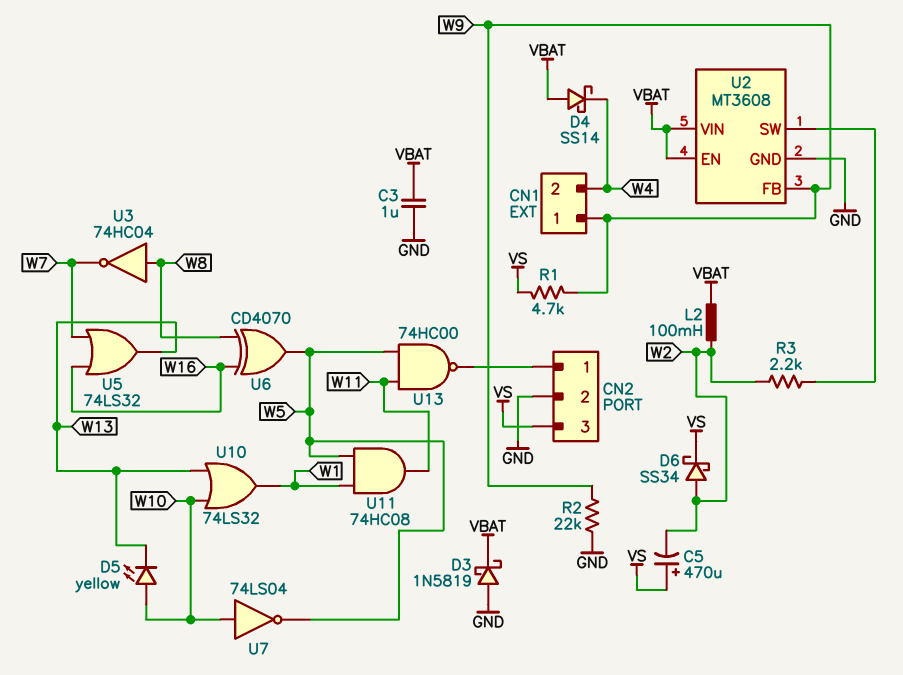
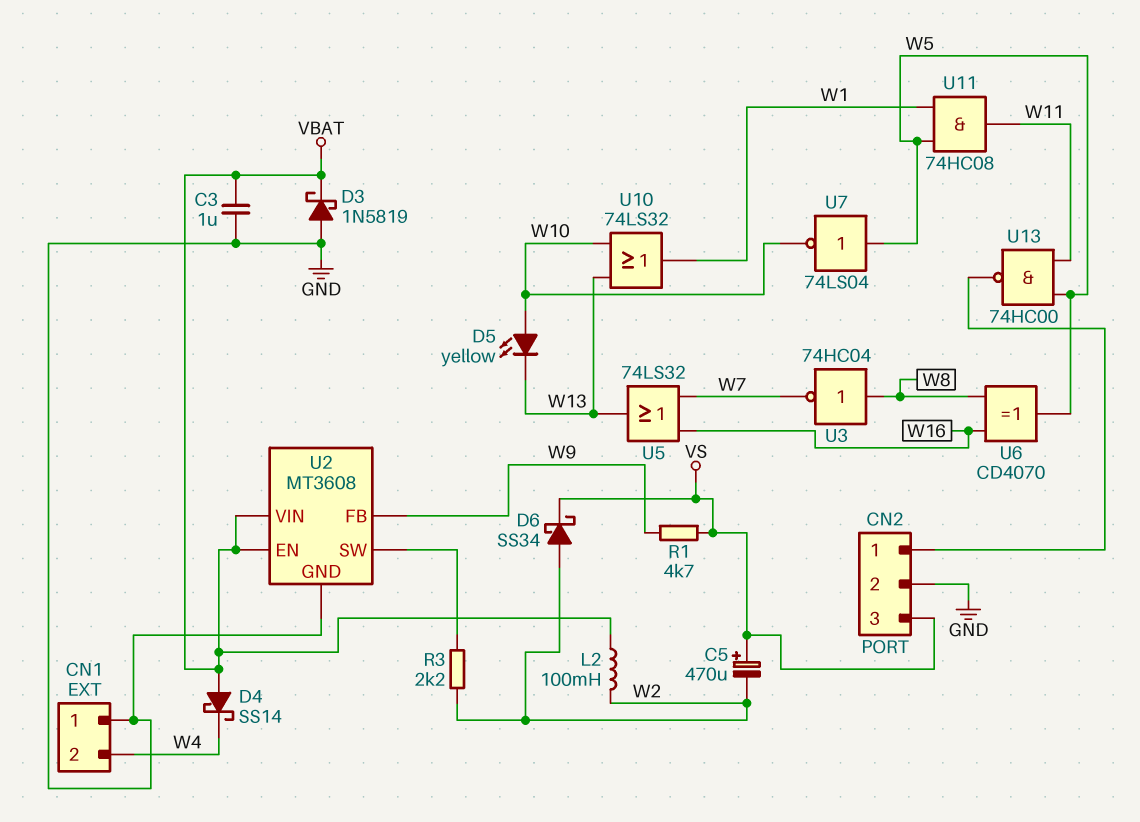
CN1 pin 1: W9 -> GND
R2: 22k (GND, W9) -> none
U7: NOT 74LS04 (in W10, out W5) -> NOT 74LS04 (in W5, out W10)

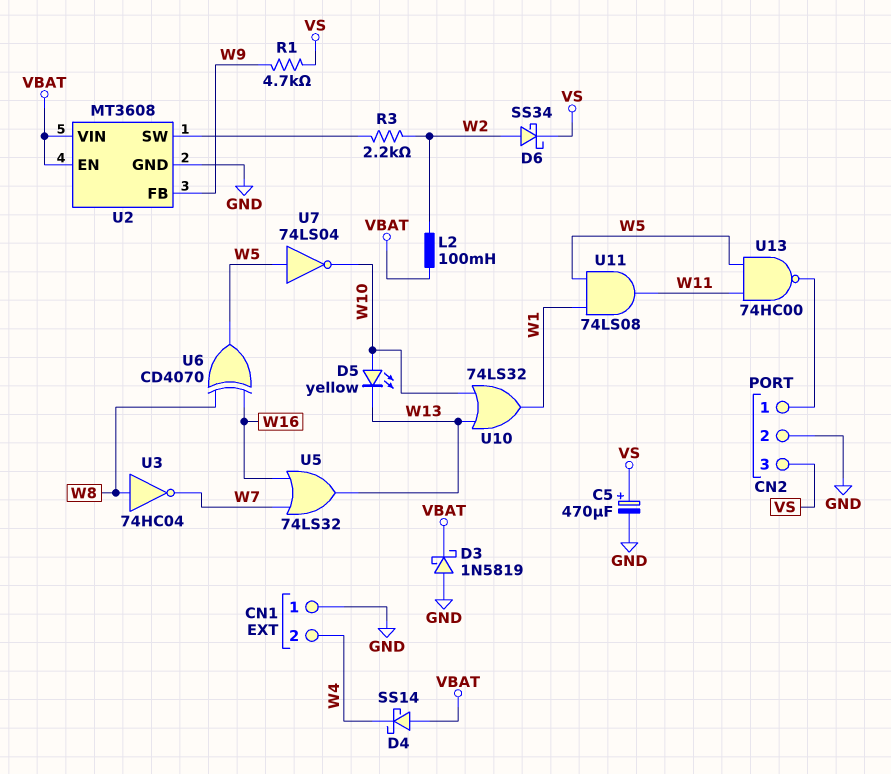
C3: 1uF (GND, VBAT) -> none
C5: 470uF (plus VS, minus W2) -> 470uF (plus VS, minus GND)
U11: AND 74HC08 (in W1, in W5, out W11) -> AND 74LS08 (in W1, in W5, out W11)

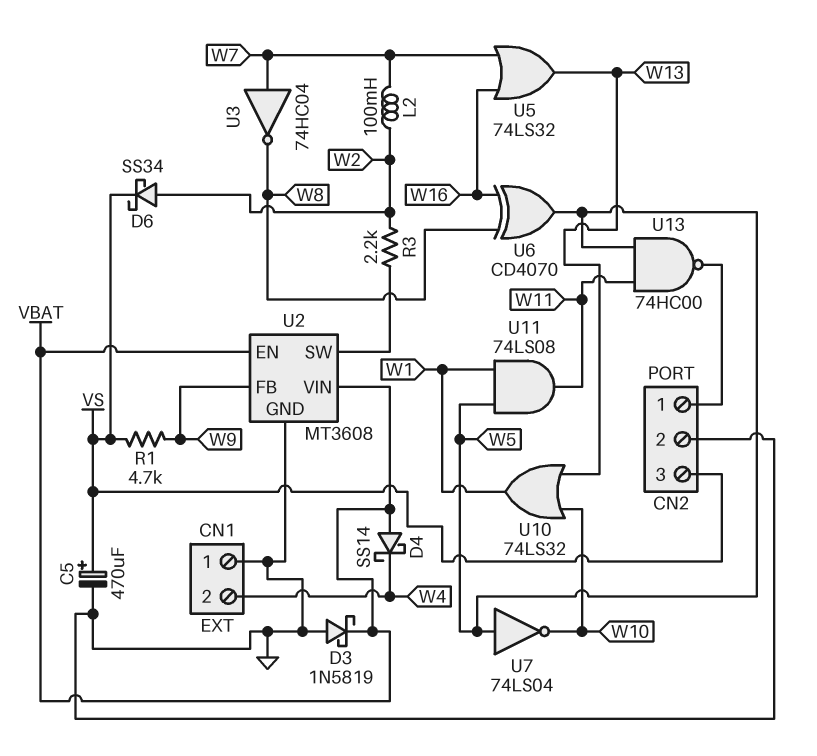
D5: LED yellow (A W10, K W13) -> none
L2: 100mH (VBAT, W2) -> 100mH (W2, W7)
U3: NOT 74HC04 (in W8, out W7) -> NOT 74HC04 (in W7, out W8)

